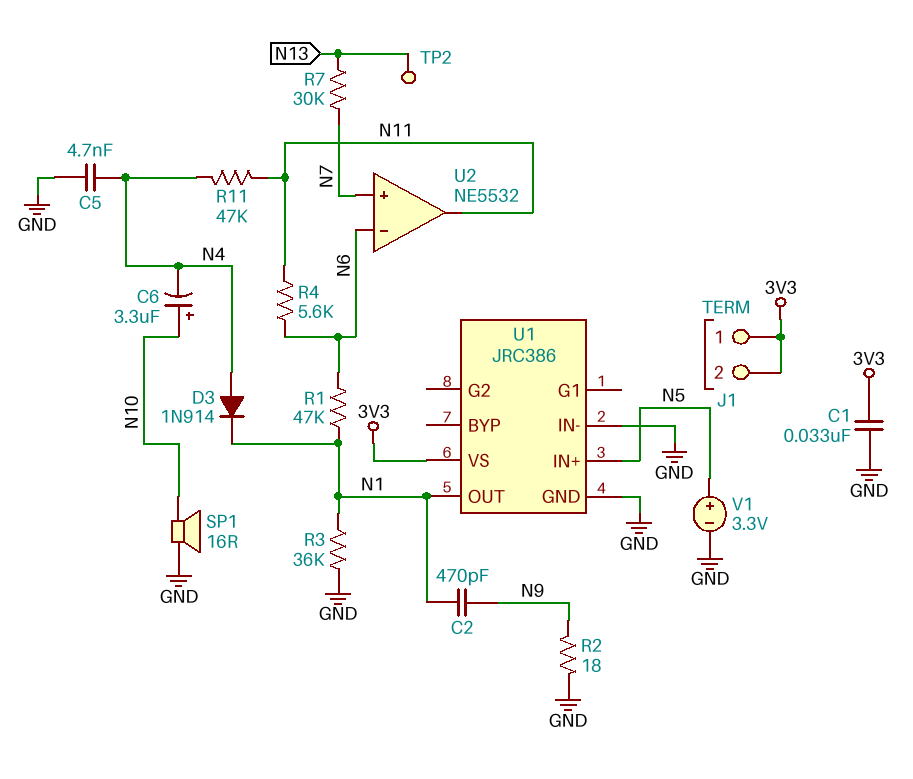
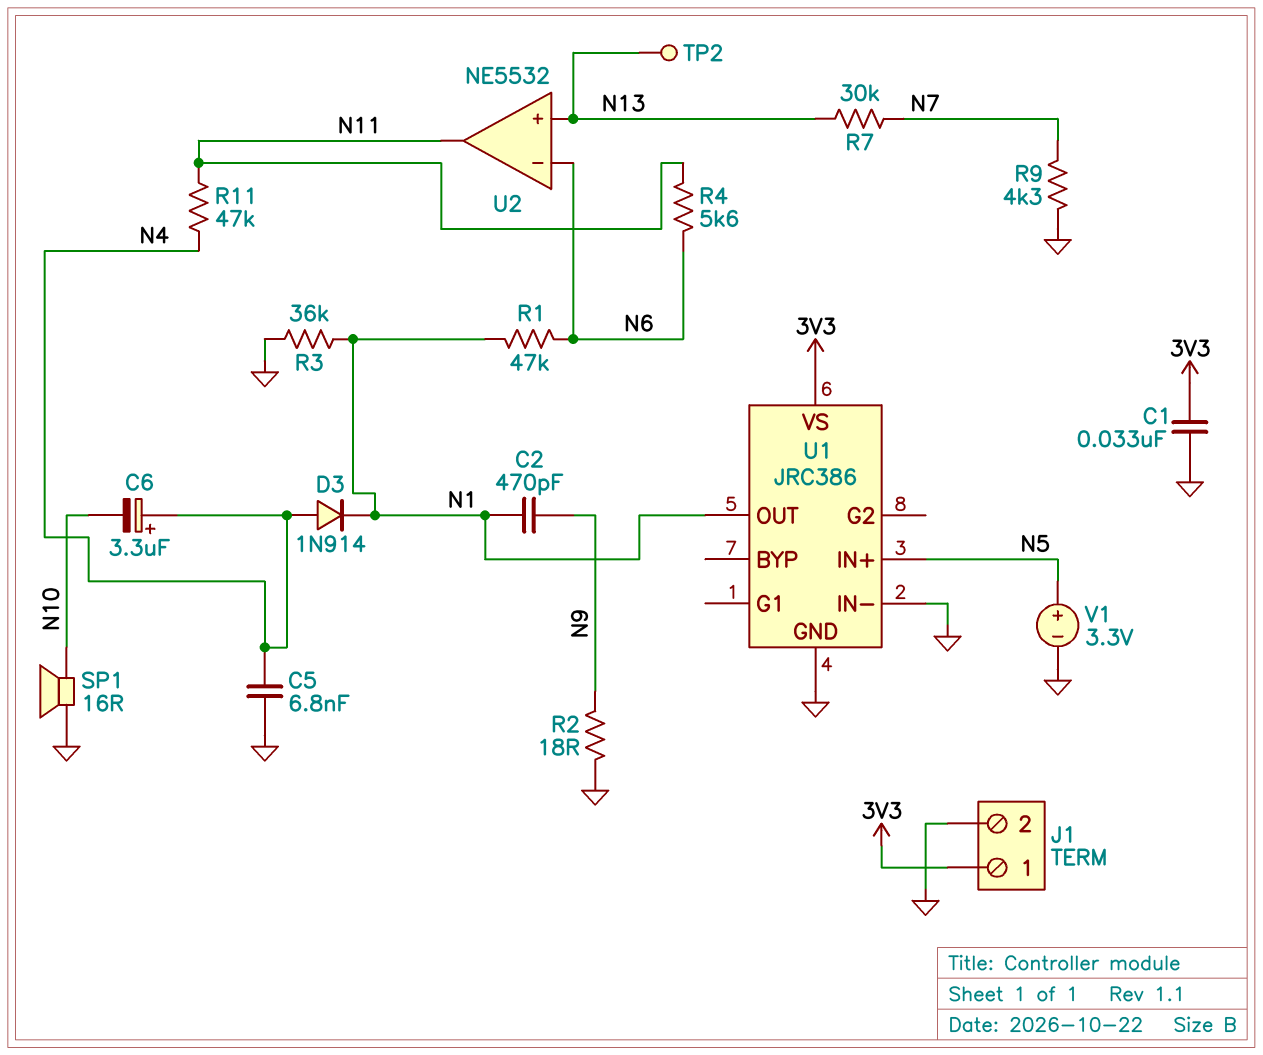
C5: 4.7nF (GND, N4) -> 6.8nF (GND, N4)
C6: 3.3uF (plus N10, minus N4) -> 3.3uF (plus N4, minus N10)
J1 pin 2: 3V3 -> GND
R9: none -> 4.3k (GND, N7)
U2 pin in+: N7 -> N13

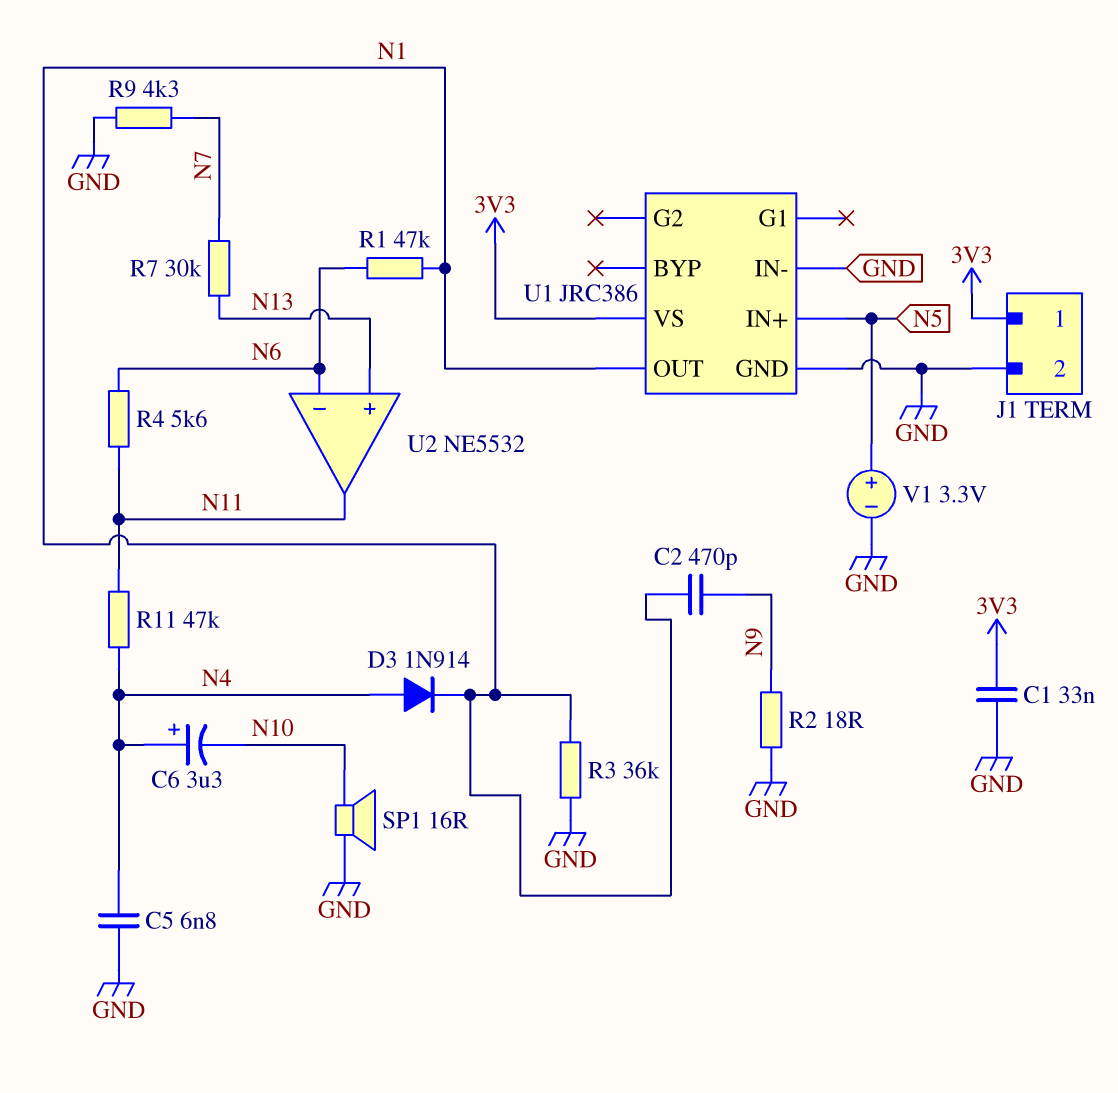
TP2: test point (N13) -> none

